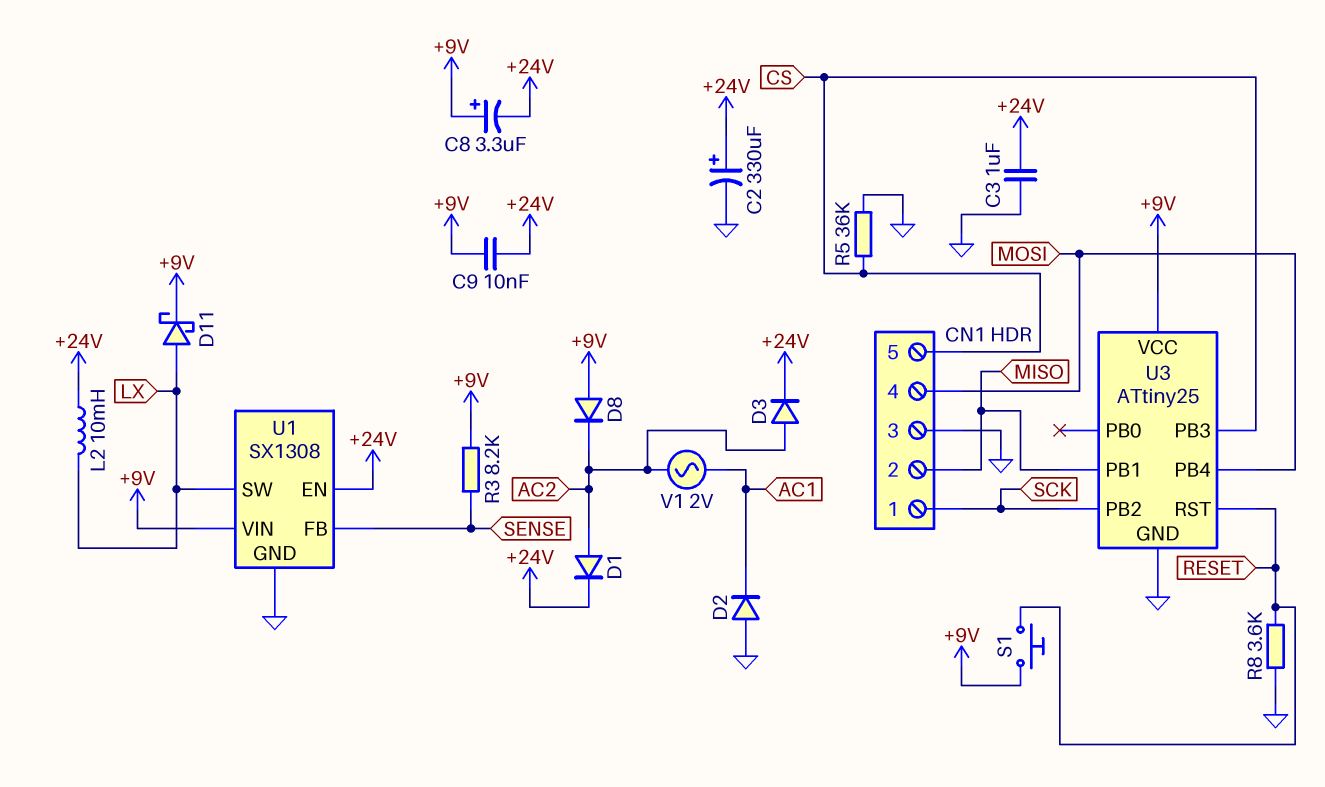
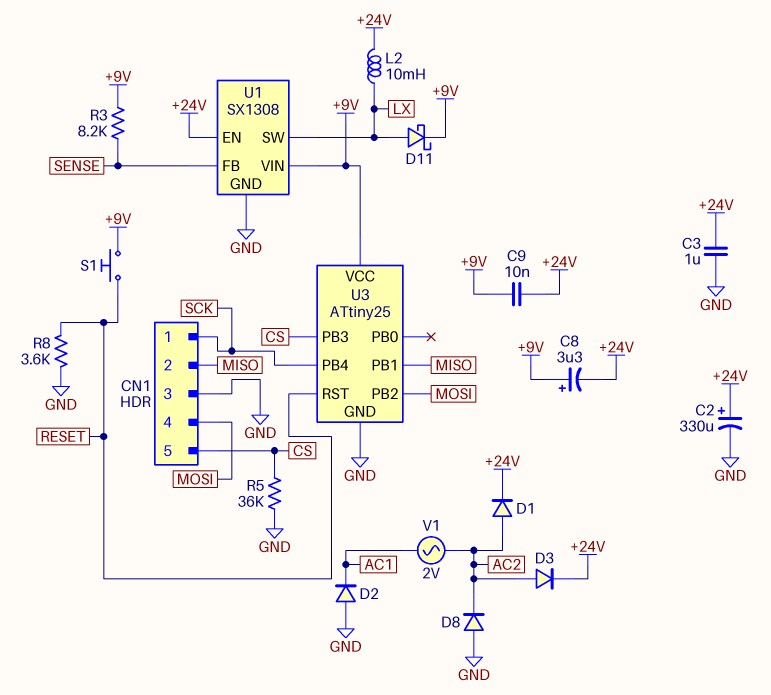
D8: diode (A +9V, K AC2) -> diode (A GND, K AC2)
U3 pin PB2: SCK -> MOSI
U3 pin PB4: MOSI -> SCK

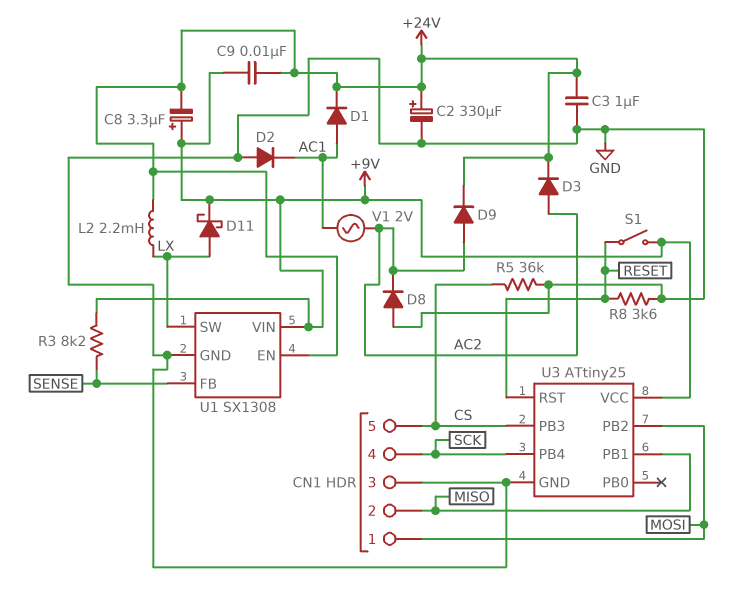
CN1 pin 1: SCK -> MOSI
CN1 pin 4: MOSI -> SCK
D1: diode (A AC2, K +24V) -> diode (A AC1, K +24V)
D9: none -> diode (A AC2, K +24V)
L2: 10mH (+24V, LX) -> 2.2mH (+24V, LX)
S1: button (+9V, RESET) -> switch (+9V, RESET)

